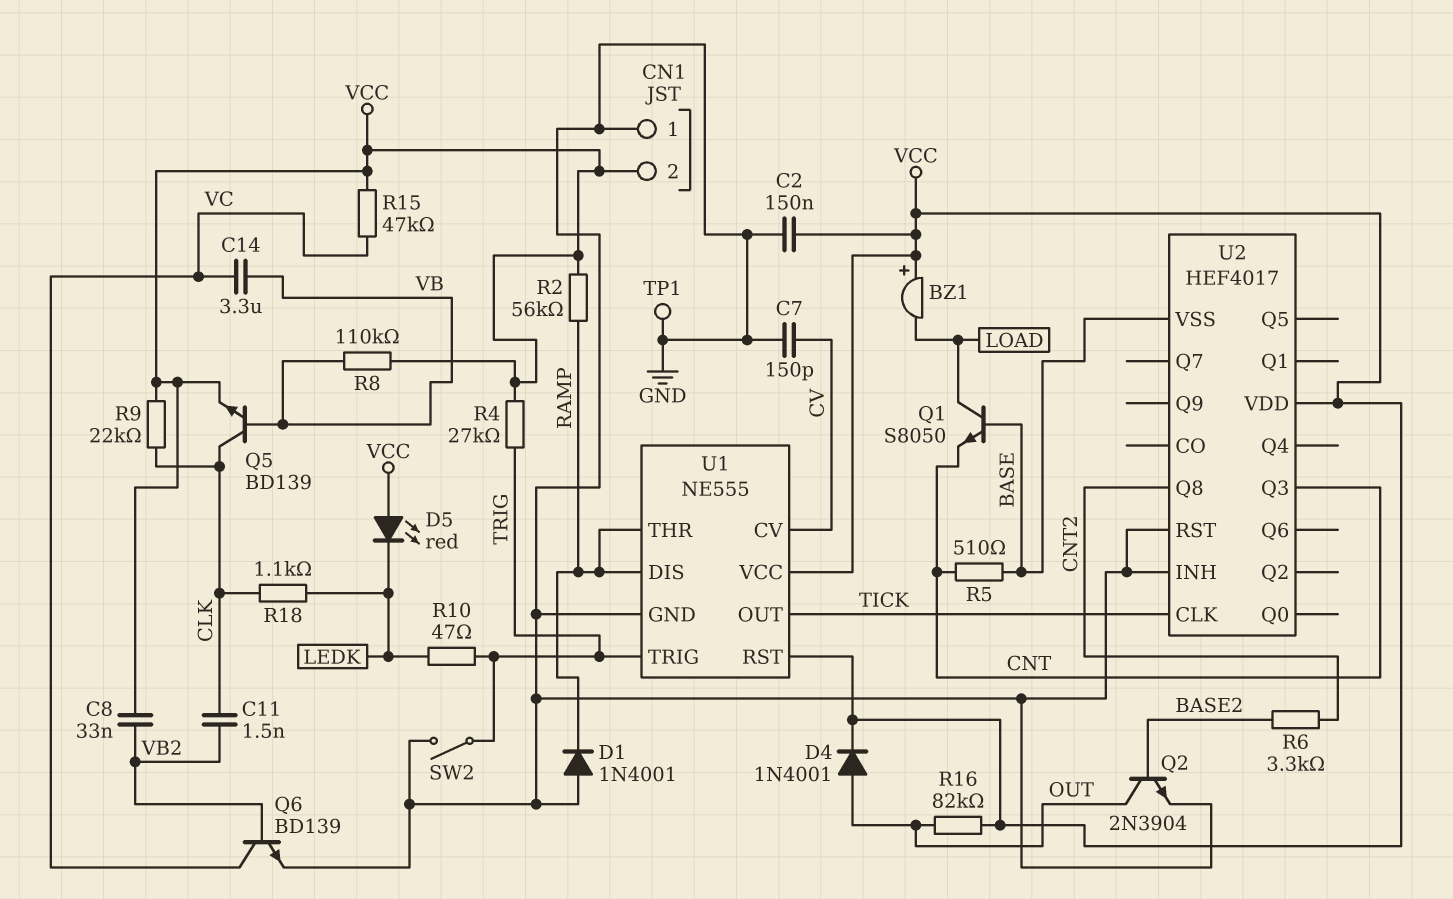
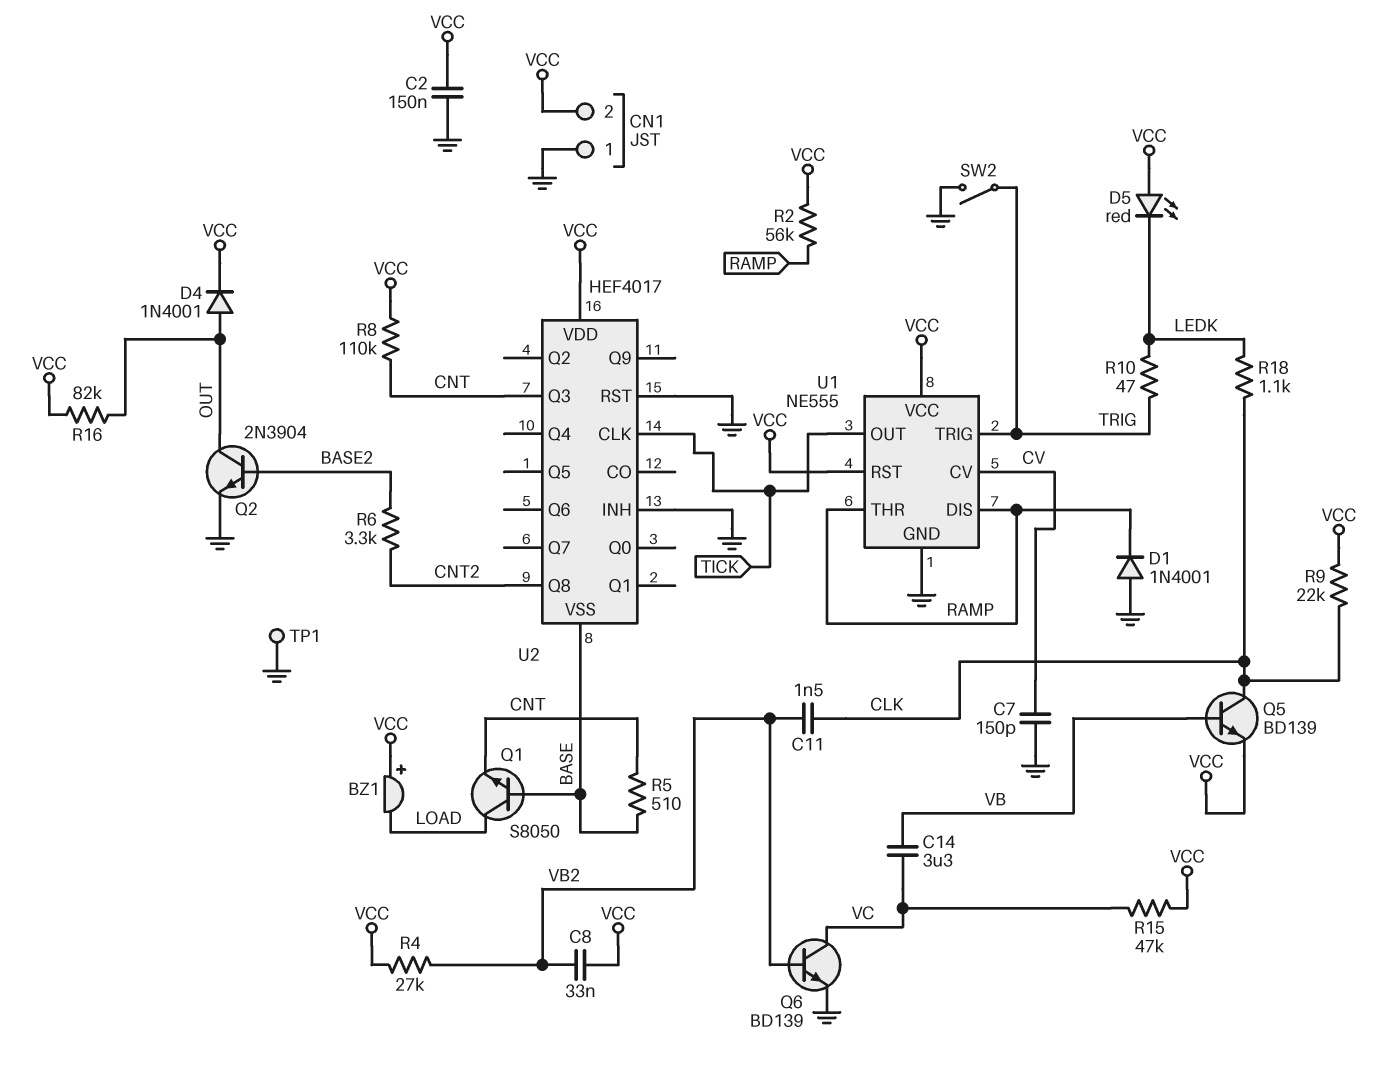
R4: 27k (TRIG, VCC) -> 27k (VB2, VCC)
R8: 110k (VB, VCC) -> 110k (CNT, VCC)

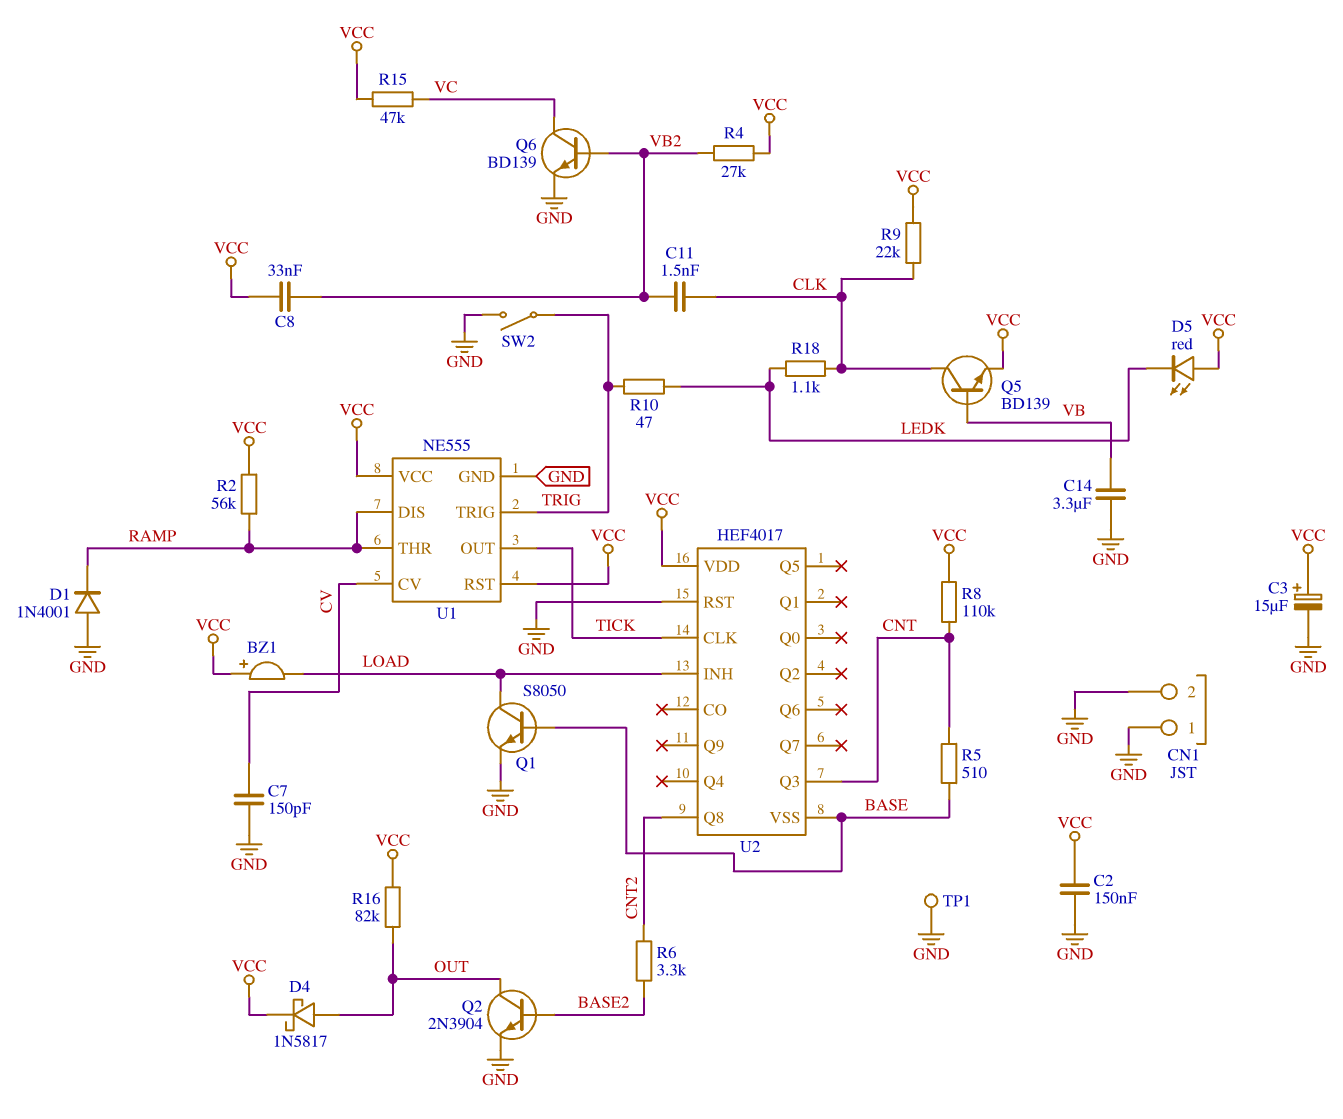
C3: none -> 15uF (plus VCC, minus GND)
C14: 3.3uF (VB, VC) -> 3.3uF (GND, VB)
CN1 pin 2: VCC -> GND
D4: diode 1N4001 (A OUT, K VCC) -> schottky 1N5817 (A OUT, K VCC)
Q1: NPN S8050 (B BASE, C LOAD, E CNT) -> NPN S8050 (B BASE, C LOAD, E GND)
U2 pin INH: GND -> LOAD

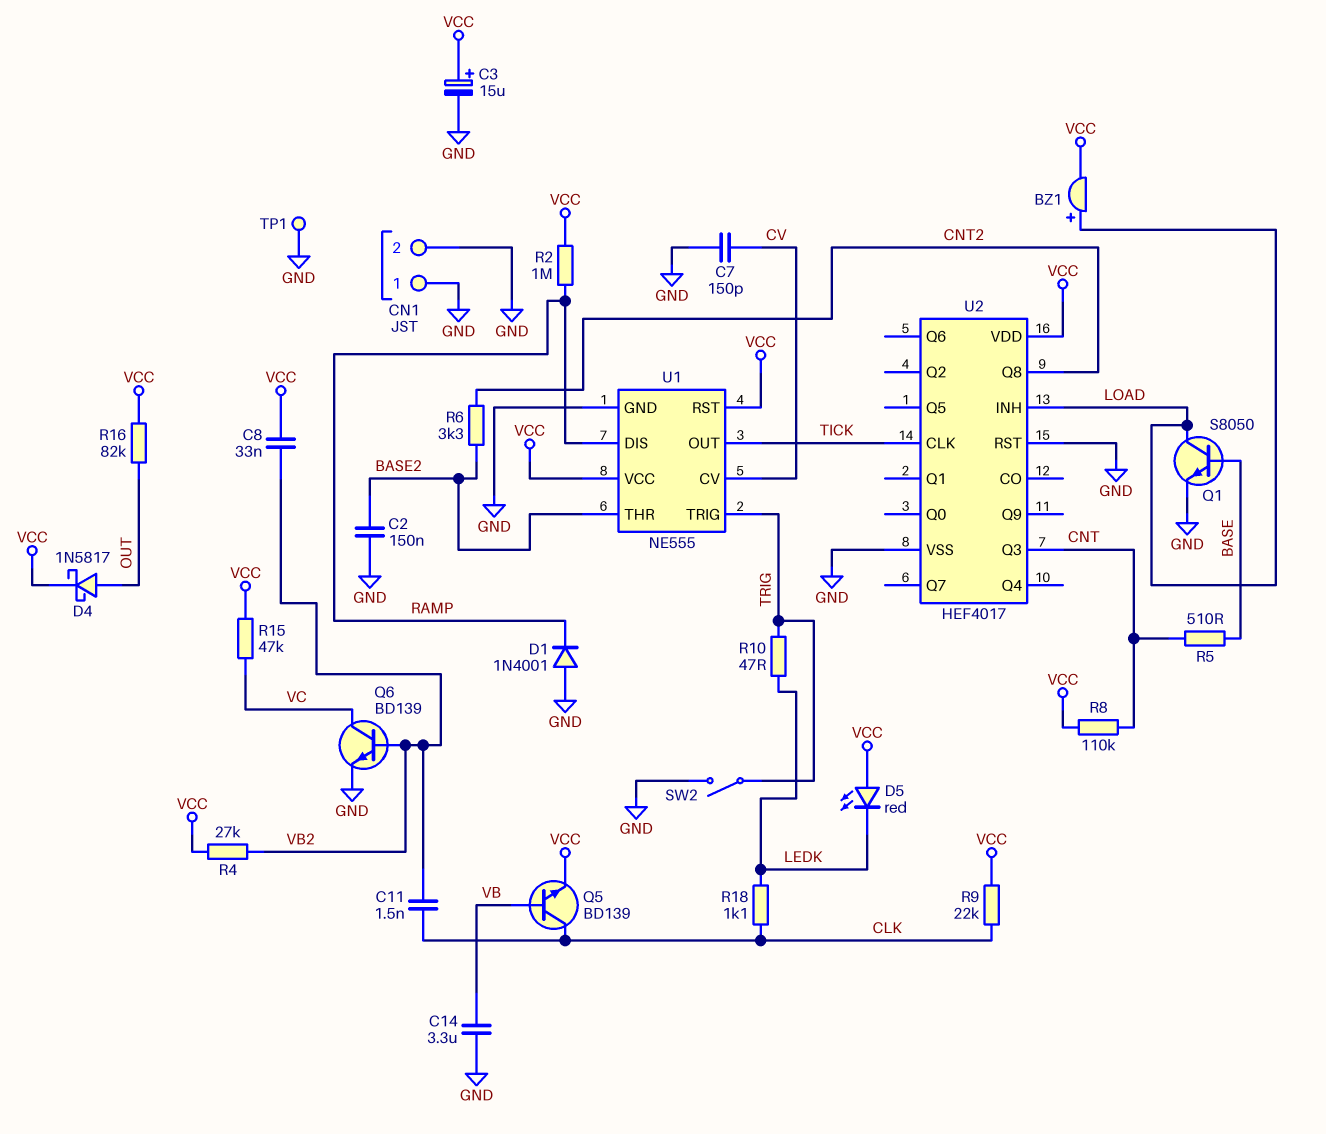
BZ1: buzzer (plus VCC, minus LOAD) -> buzzer (plus LOAD, minus VCC)
C2: 150nF (GND, VCC) -> 150nF (BASE2, GND)
Q2: NPN 2N3904 (B BASE2, C OUT, E GND) -> none
R2: 56k (RAMP, VCC) -> 1M (RAMP, VCC)
U1 pin THR: RAMP -> BASE2
U2 pin VSS: BASE -> GND

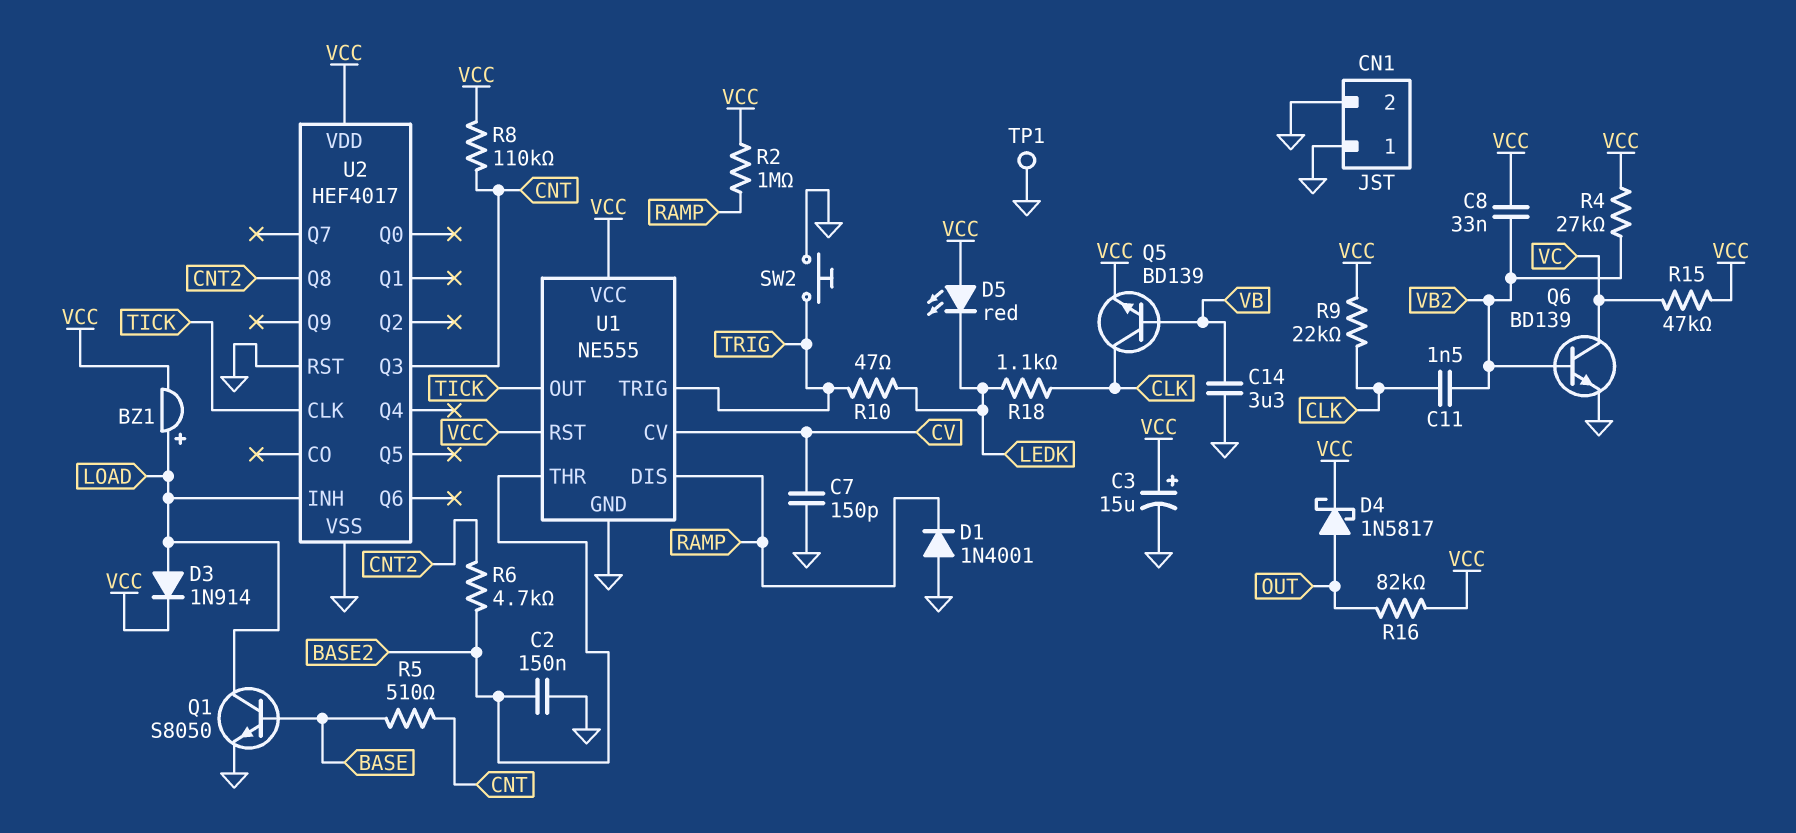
D3: none -> diode 1N914 (A LOAD, K VCC)
R6: 3.3k (BASE2, CNT2) -> 4.7k (BASE2, CNT2)
SW2: switch (GND, TRIG) -> button (GND, TRIG)

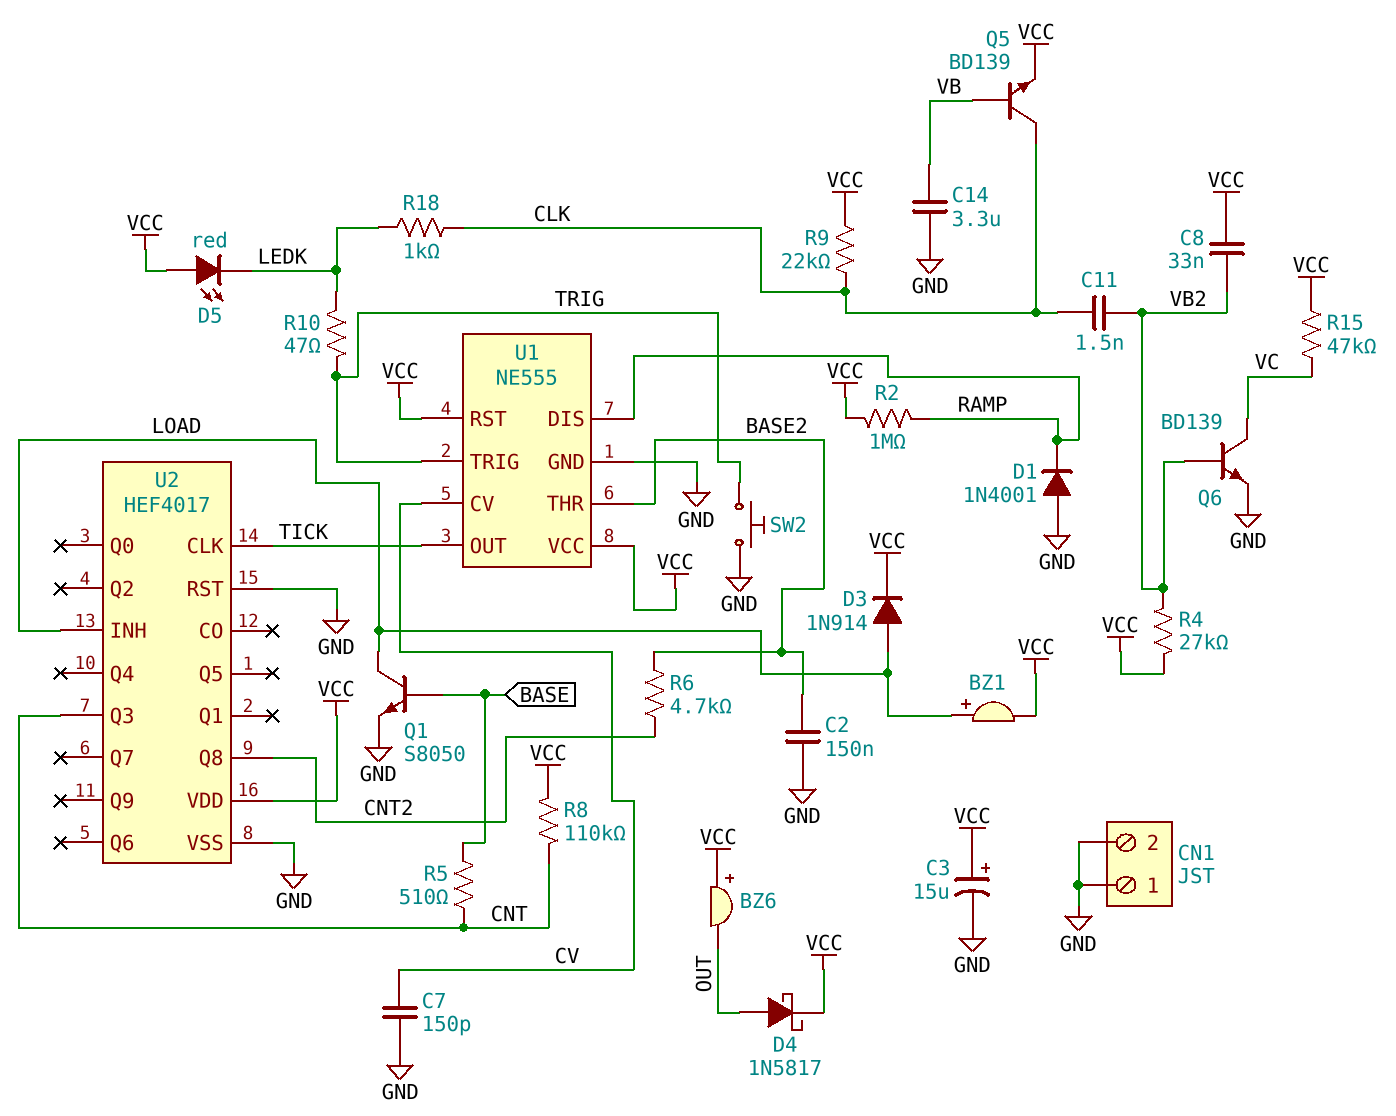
BZ6: none -> buzzer (plus VCC, minus OUT)
R16: 82k (OUT, VCC) -> none
R18: 1.1k (CLK, LEDK) -> 1k (CLK, LEDK)
TP1: test point (GND) -> none

